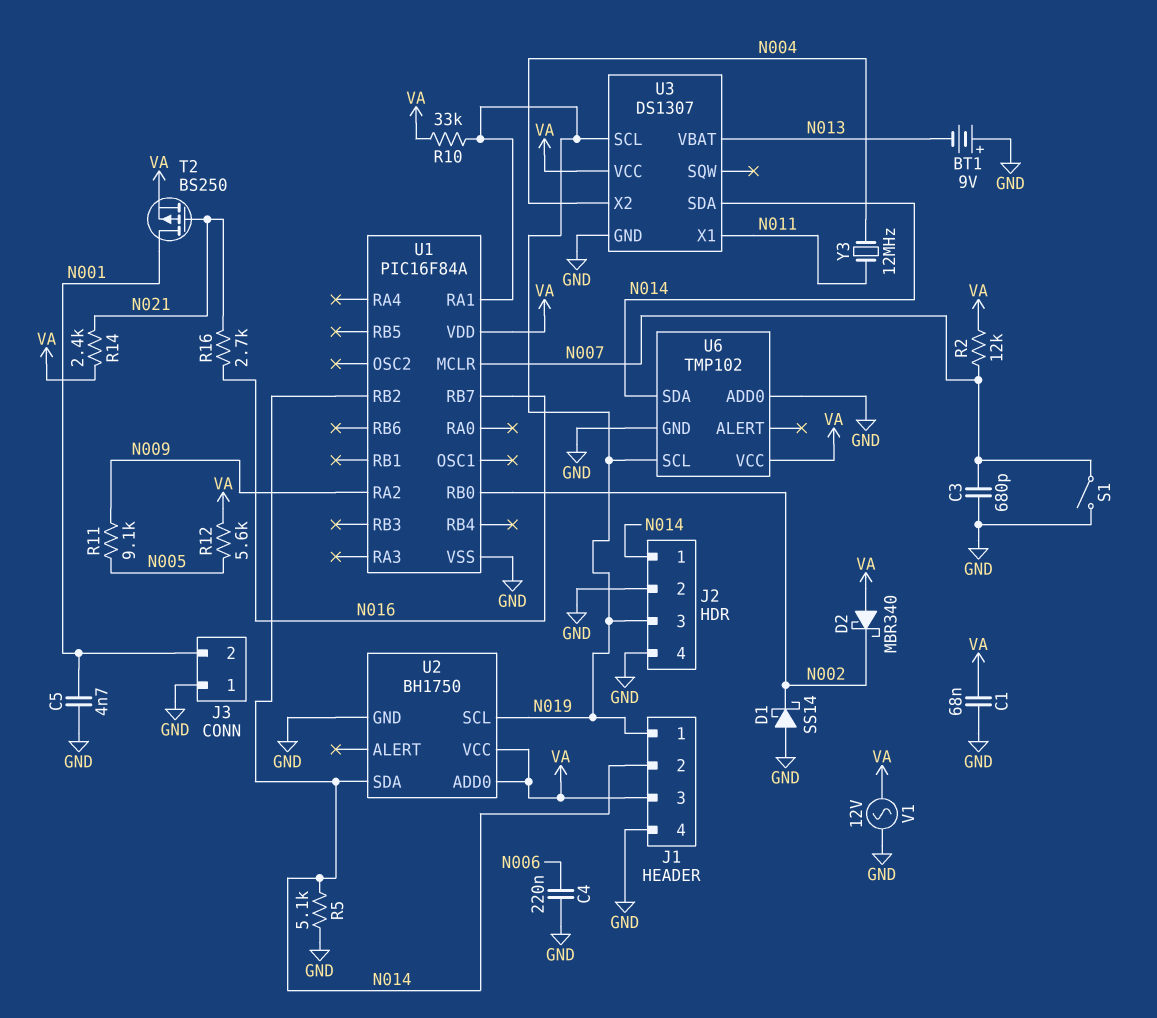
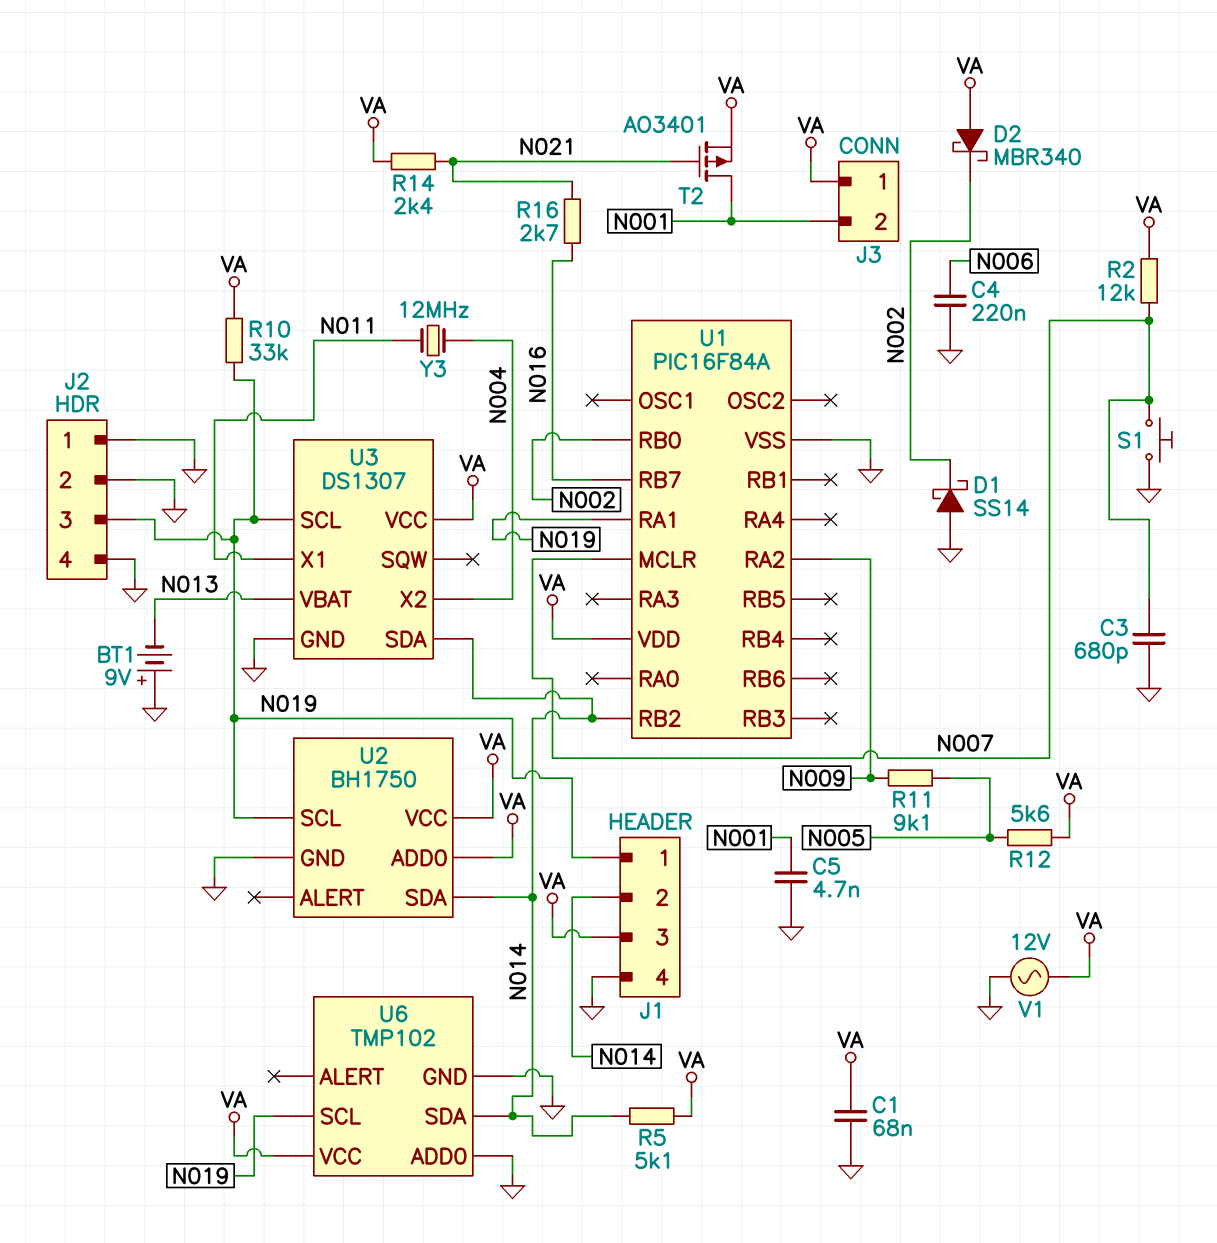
J2 pin 1: N014 -> GND
J3 pin 1: GND -> VA
R5: 5.1k (GND, N014) -> 5.1k (N014, VA)
S1: switch (GND, N007) -> button (GND, N007)
T2: PMOS BS250 (G N021, D N001, S VA) -> PMOS AO3401 (G N021, D N001, S VA)

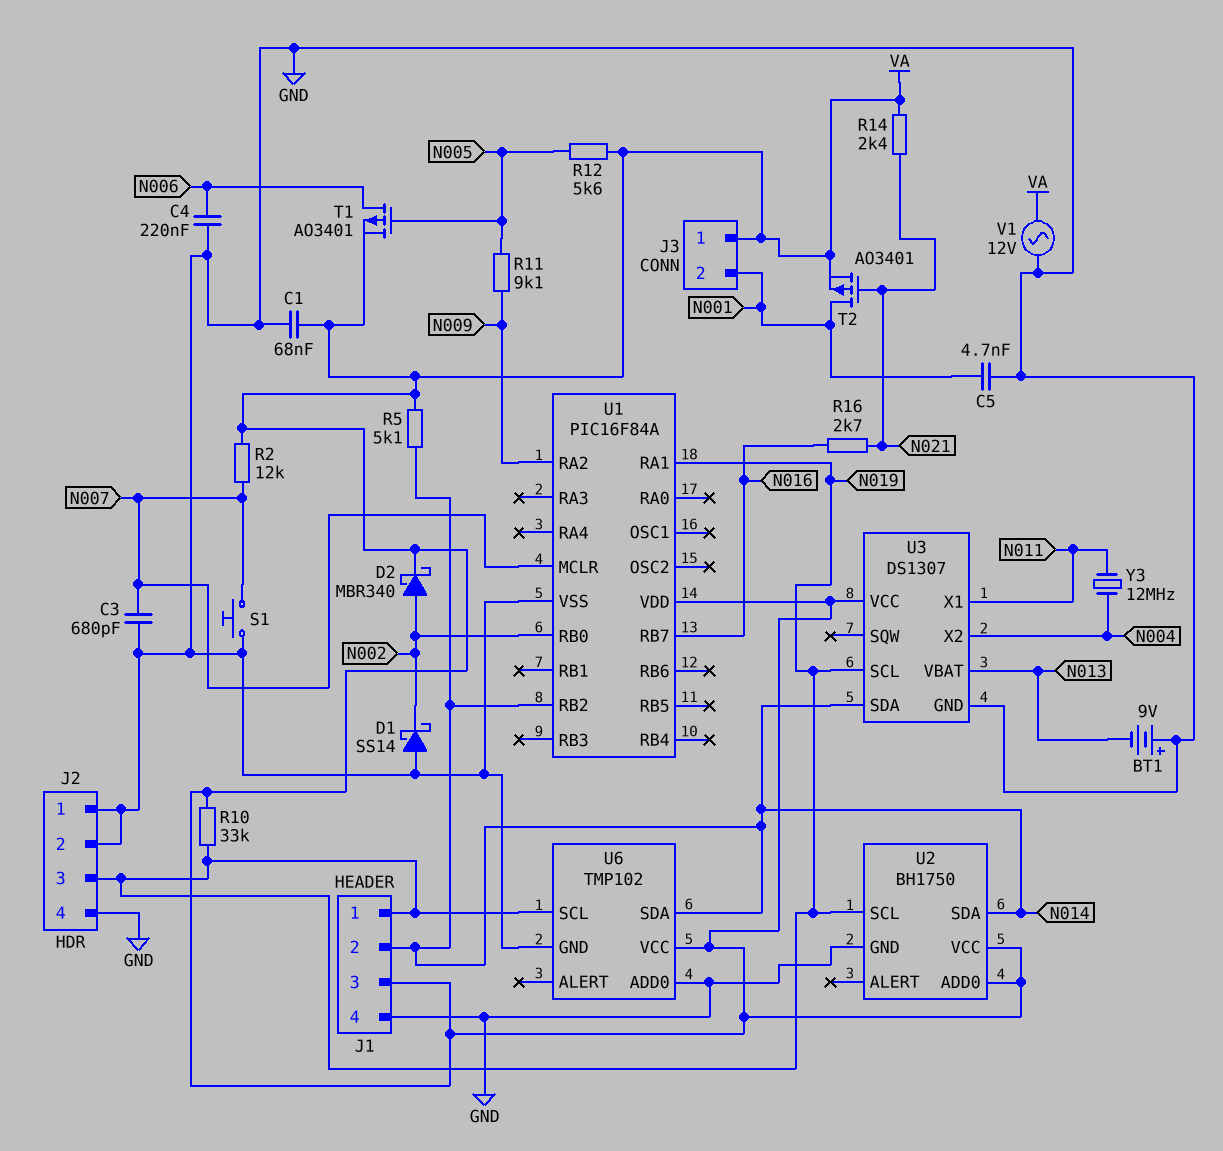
D2: schottky MBR340 (A VA, K N002) -> schottky MBR340 (A N002, K VA)
T1: none -> PMOS AO3401 (G N005, D N006, S VA)

